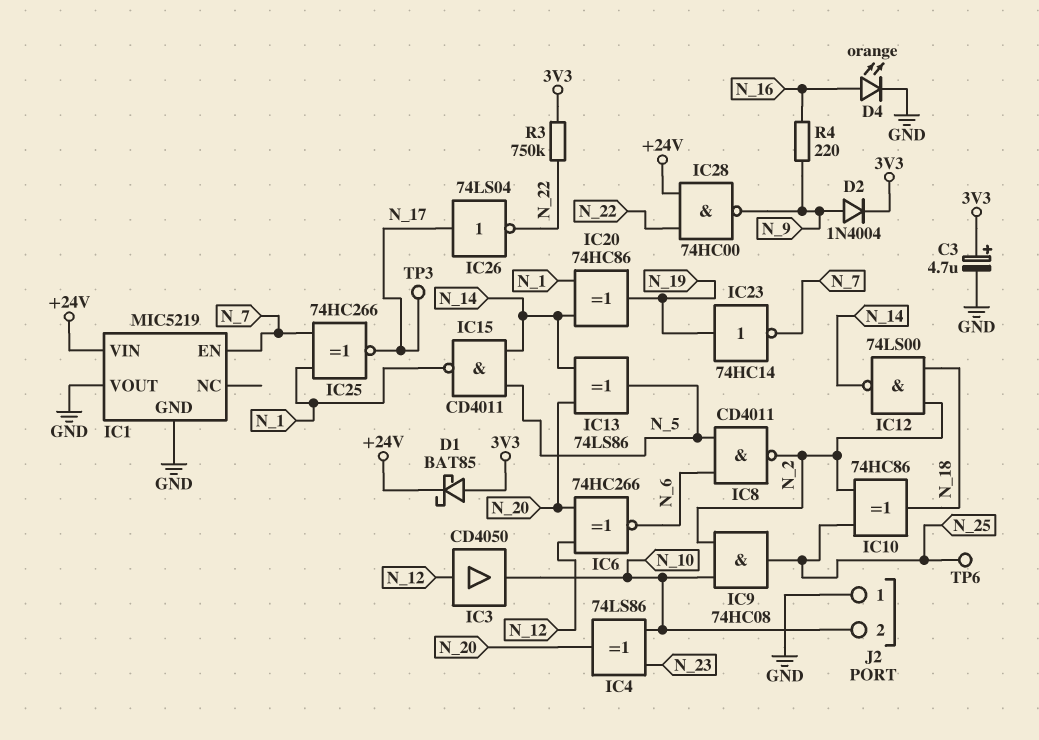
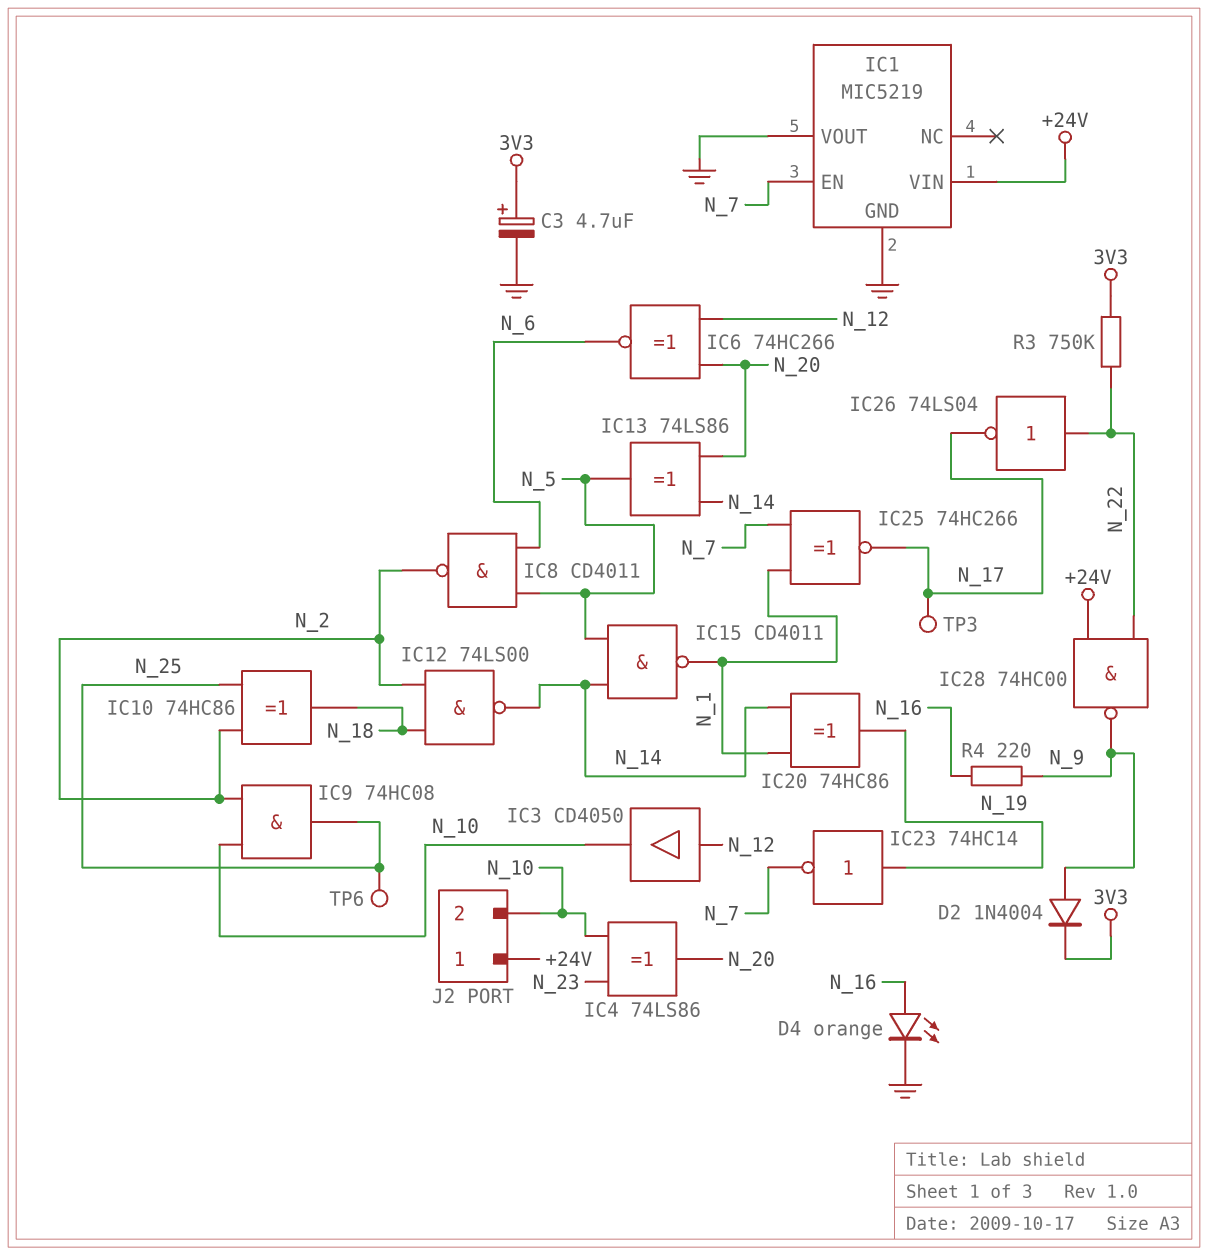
D1: schottky BAT85 (A 3V3, K +24V) -> none
IC26: NOT 74LS04 (in N_17, out N_22) -> NOT 74LS04 (in N_22, out N_17)
J2 pin 1: GND -> +24V

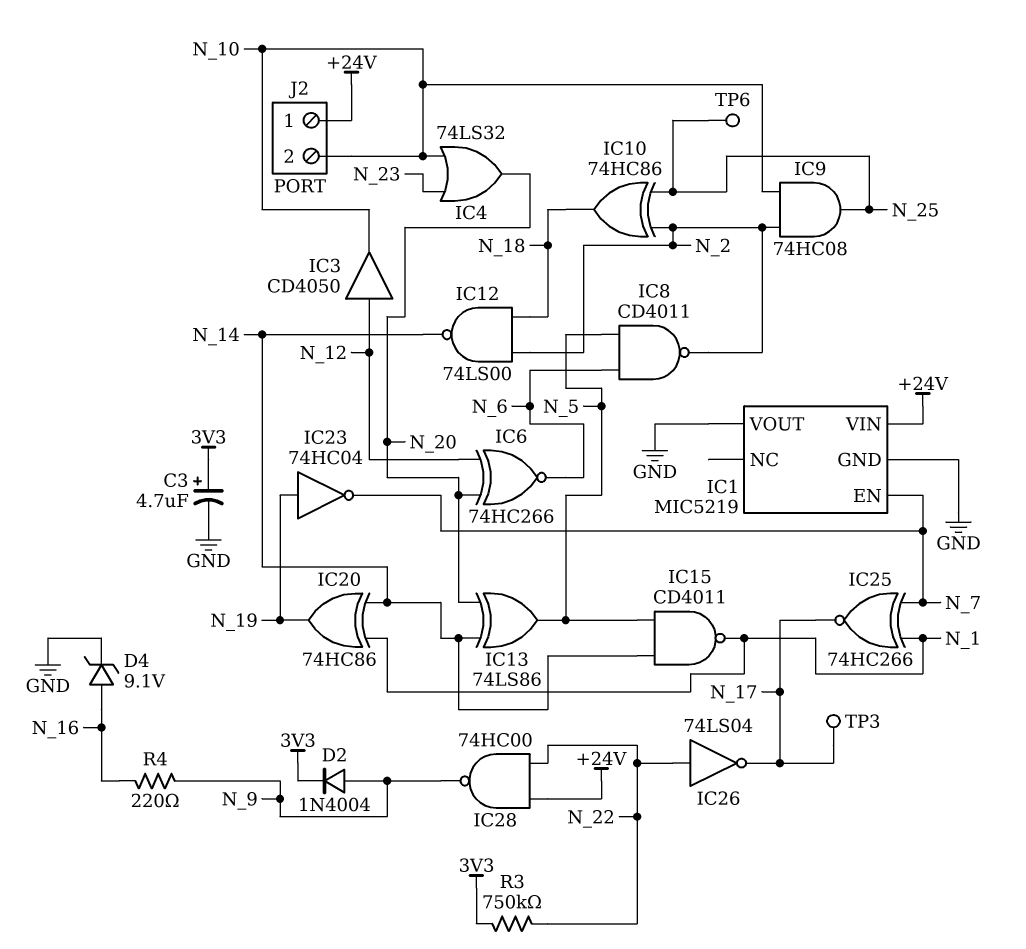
D4: LED orange (A N_16, K GND) -> zener 9.1V (A N_16, K GND)
IC4: XOR 74LS86 (in N_10, in N_23, out N_20) -> OR 74LS32 (in N_10, in N_23, out N_20)
IC23: NOT 74HC14 (in N_19, out N_7) -> NOT 74HC04 (in N_19, out N_7)

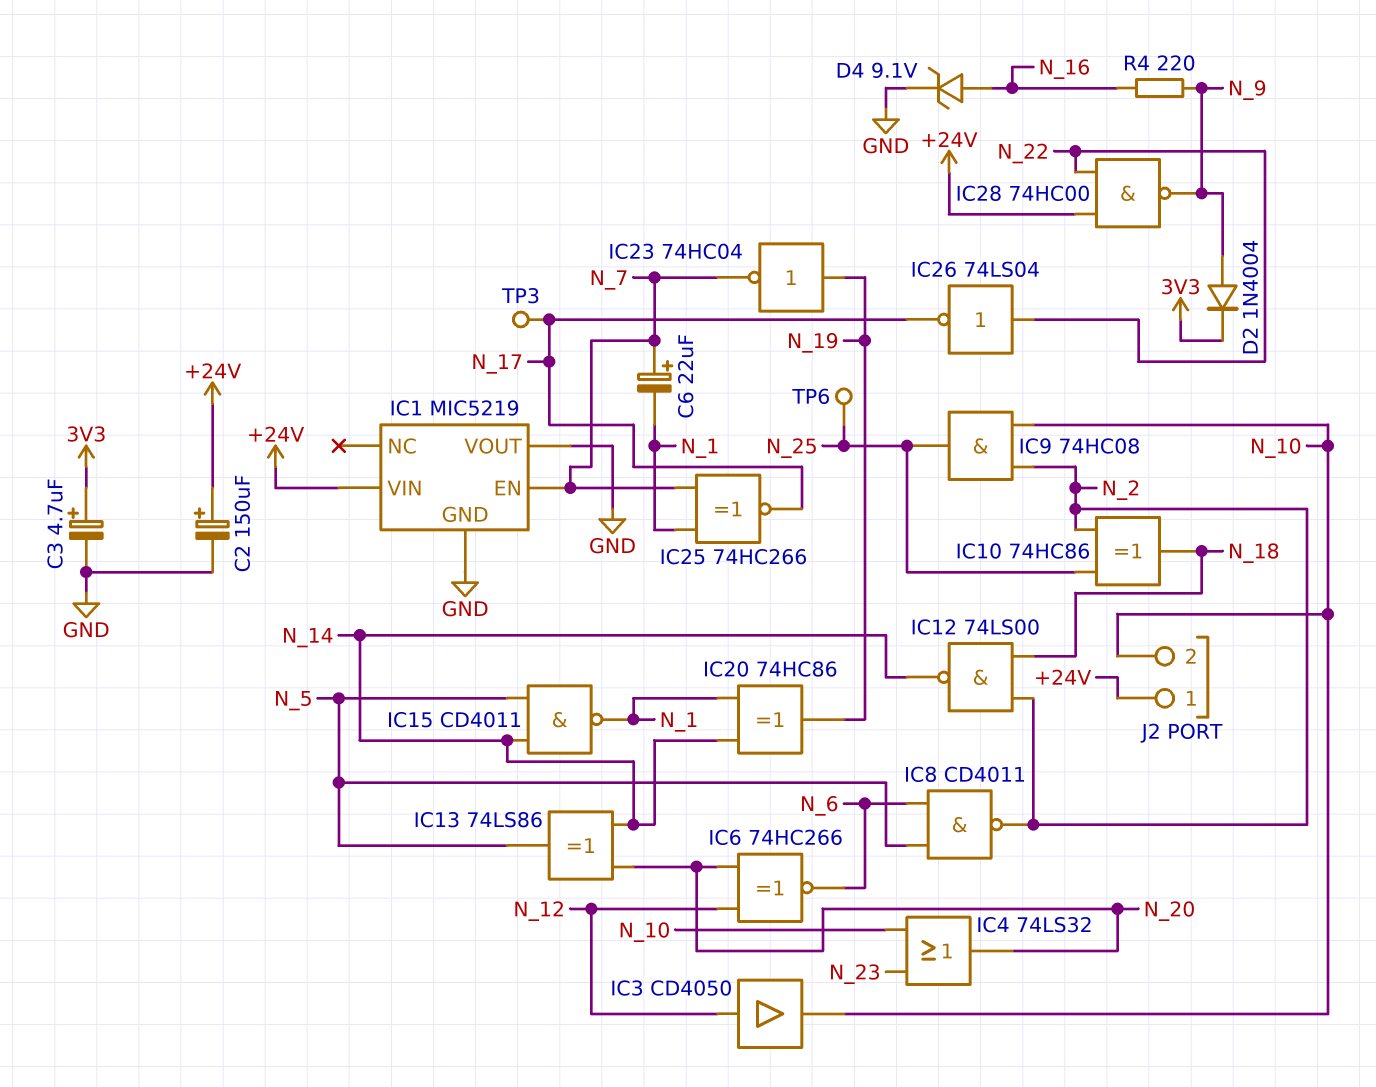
C2: none -> 150uF (plus +24V, minus GND)
C6: none -> 22uF (plus N_7, minus N_1)
R3: 750k (3V3, N_22) -> none

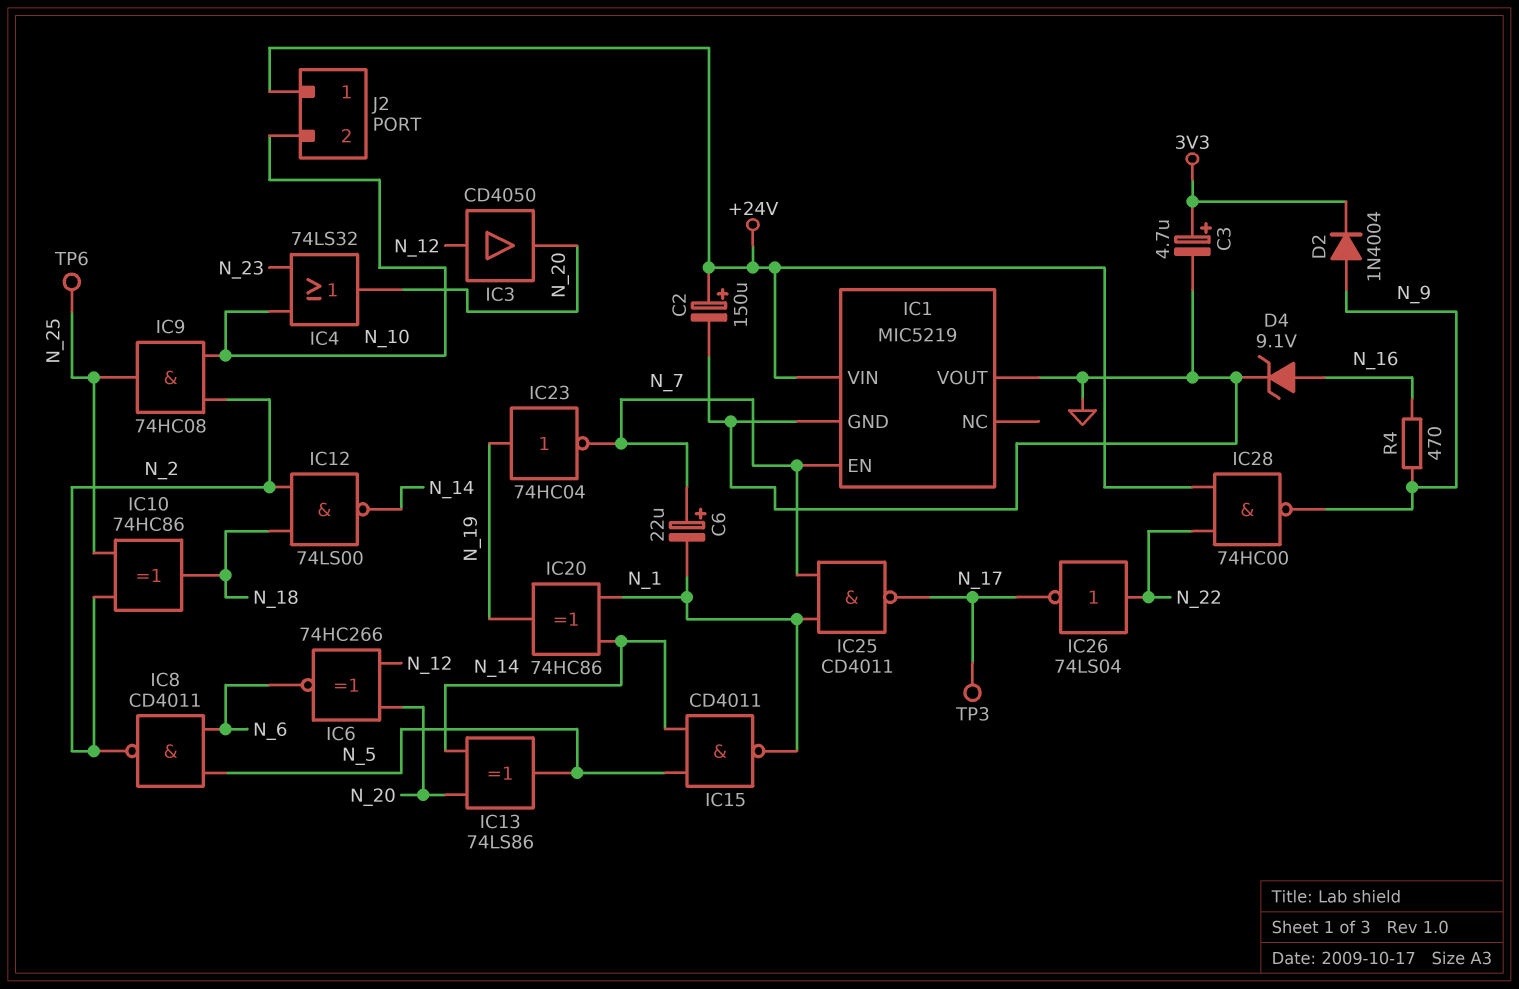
IC3: buffer CD4050 (in N_12, out N_10) -> buffer CD4050 (in N_12, out N_20)
IC25: XNOR 74HC266 (in N_1, in N_7, out N_17) -> NAND CD4011 (in N_1, in N_7, out N_17)
R4: 220 (N_9, N_16) -> 470 (N_9, N_16)

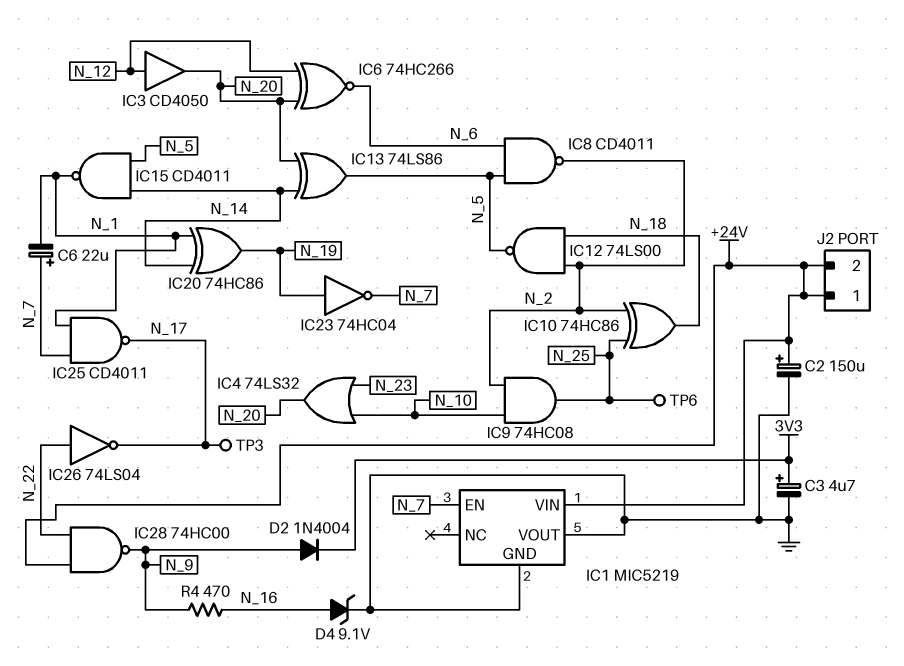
IC12: NAND 74LS00 (in N_2, in N_18, out N_14) -> NAND 74LS00 (in N_2, in N_18, out N_5)
J2 pin 2: N_10 -> +24V

